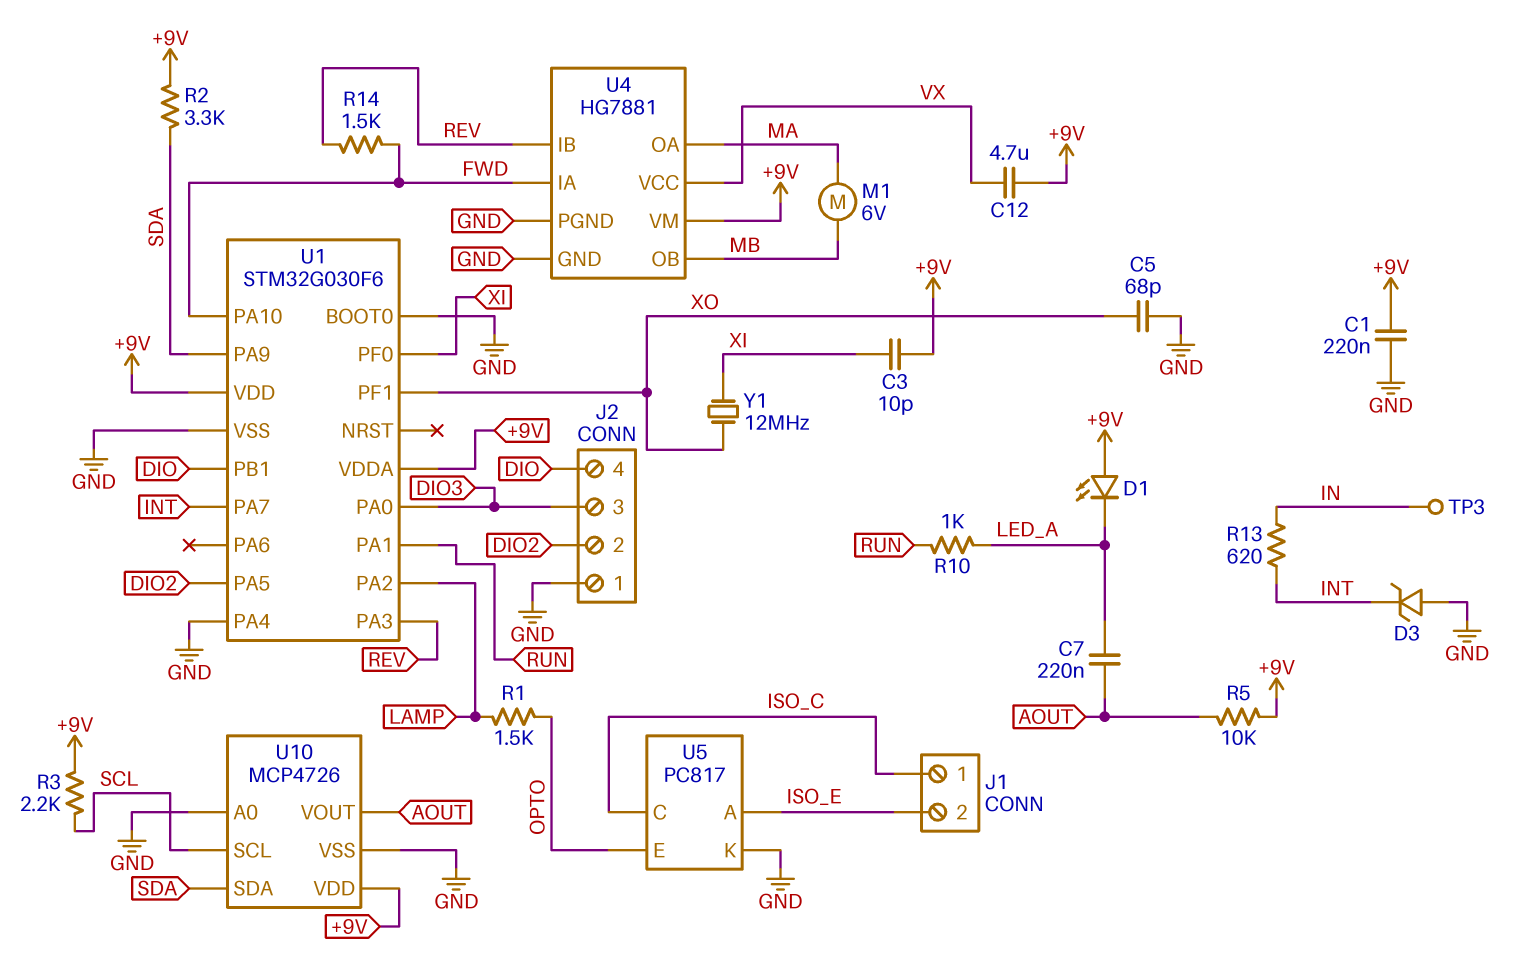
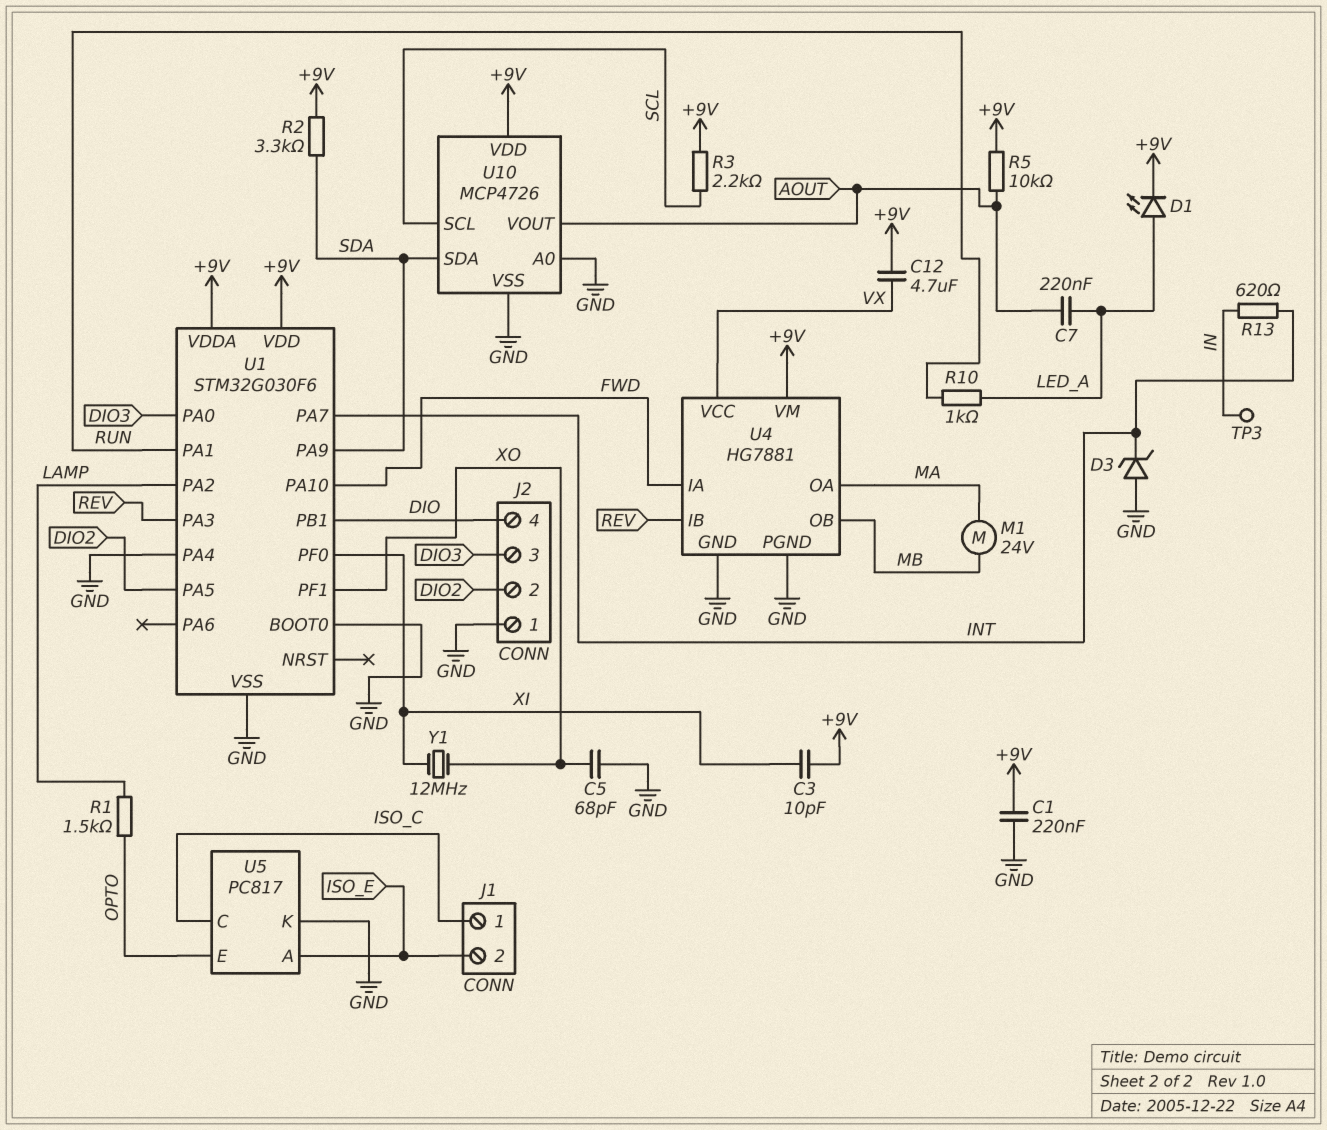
D1: LED (A +9V, K LED_A) -> LED (A LED_A, K +9V)
M1: motor 6V (MA, MB) -> motor 24V (MA, MB)
R14: 1.5k (FWD, REV) -> none

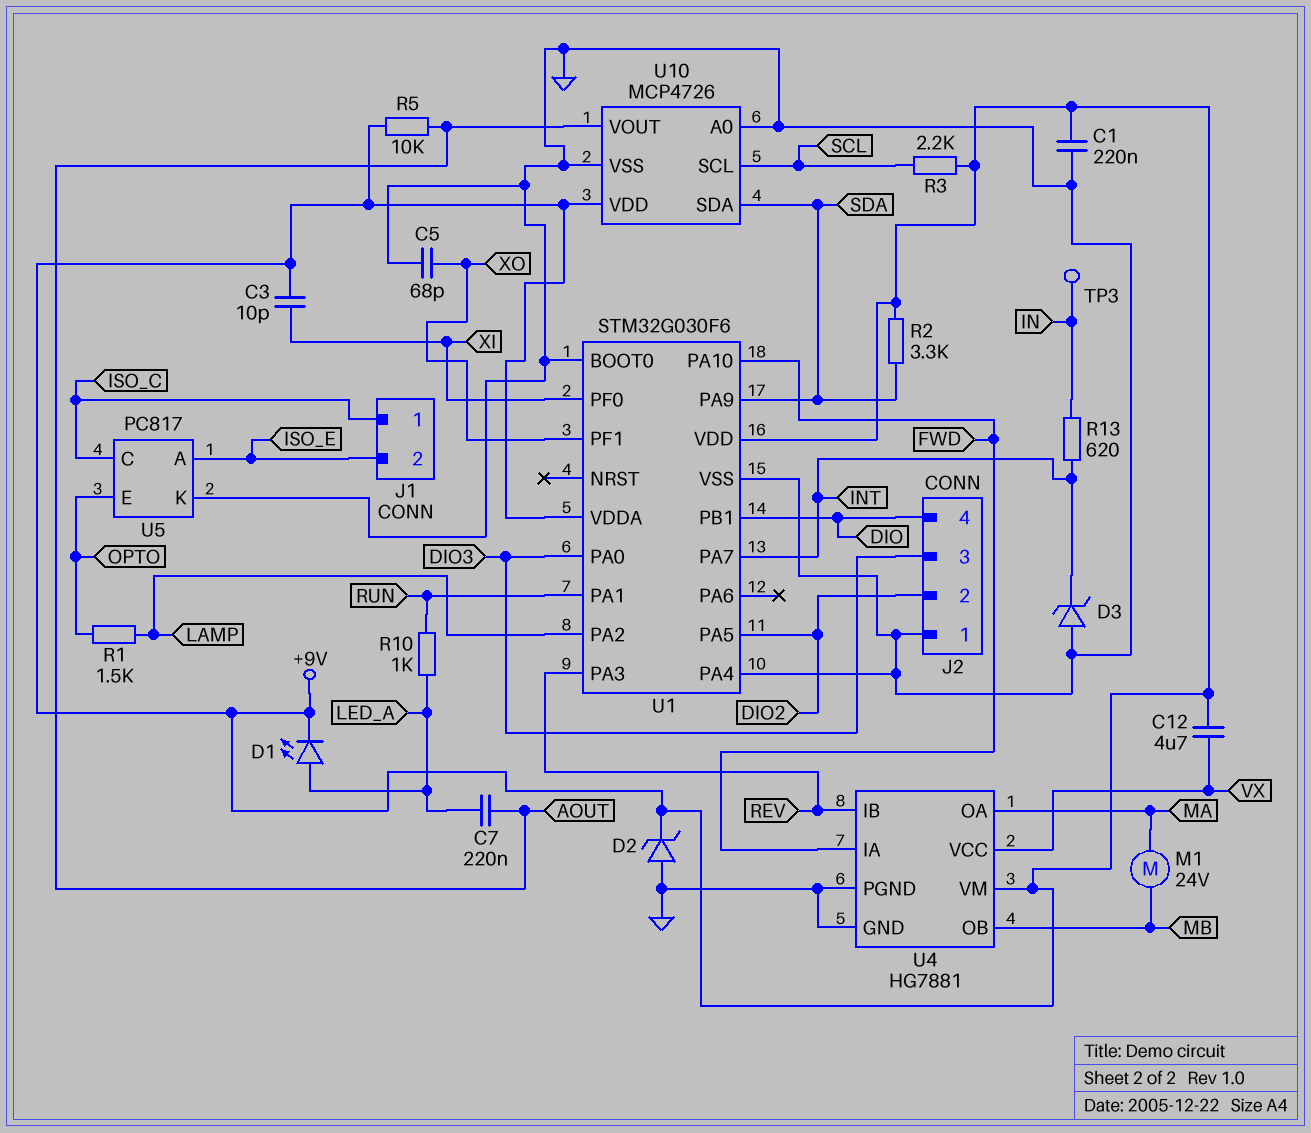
D2: none -> zener (A GND, K +9V)
Y1: 12MHz (XI, XO) -> none

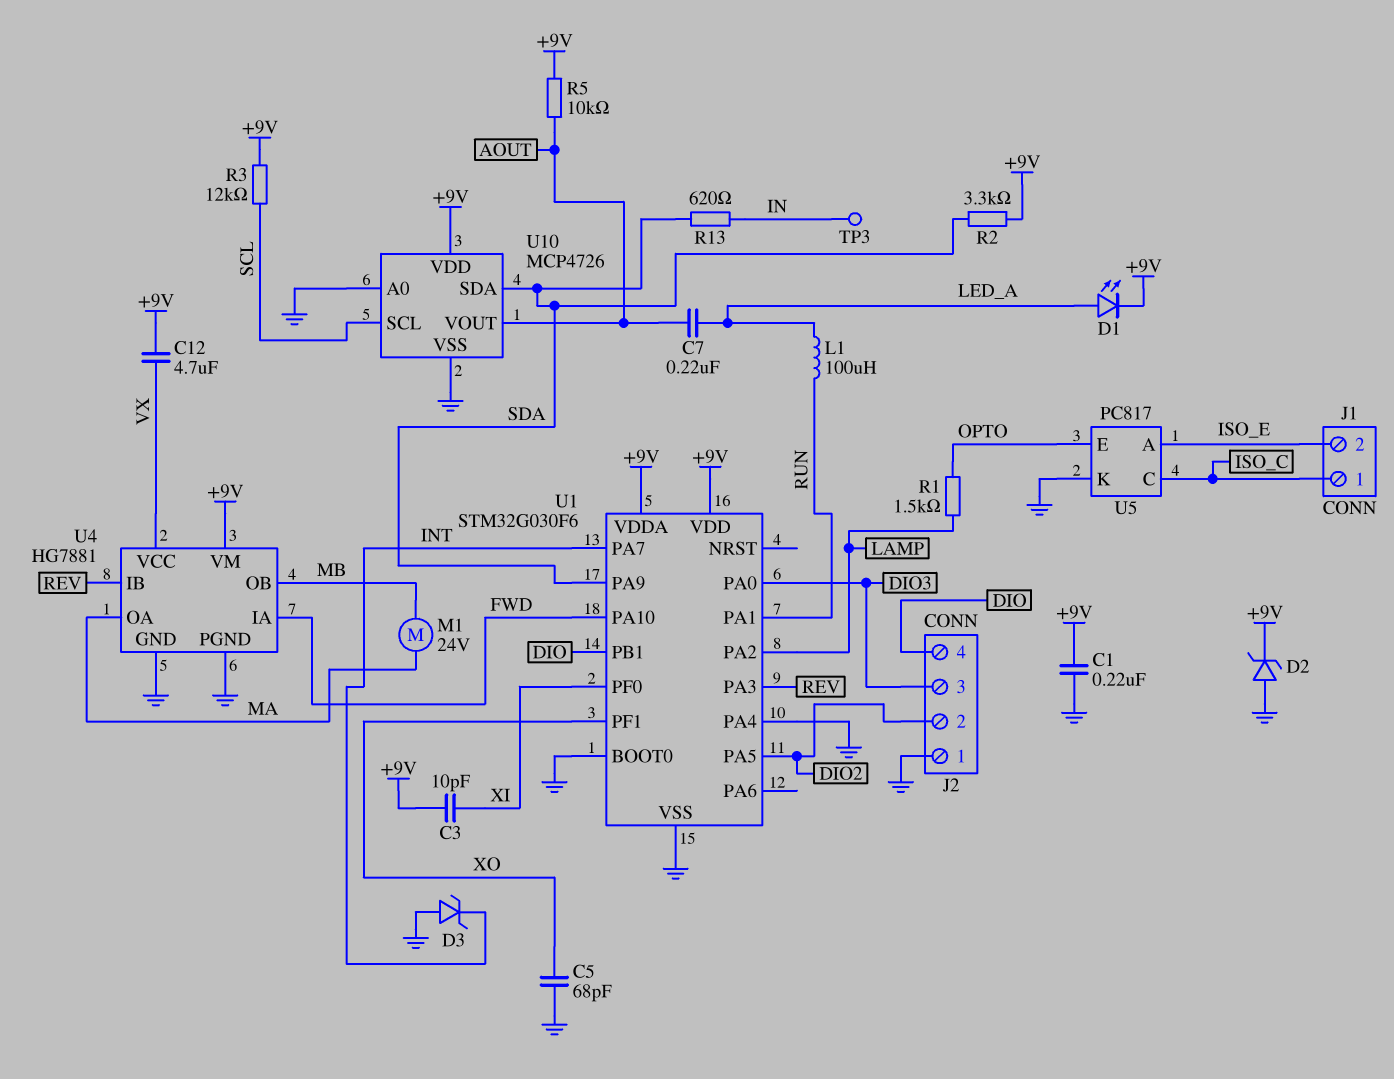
L1: none -> 100uH (LED_A, RUN)
R3: 2.2k (+9V, SCL) -> 12k (+9V, SCL)
R10: 1k (LED_A, RUN) -> none
R13: 620 (IN, INT) -> 620 (IN, SDA)

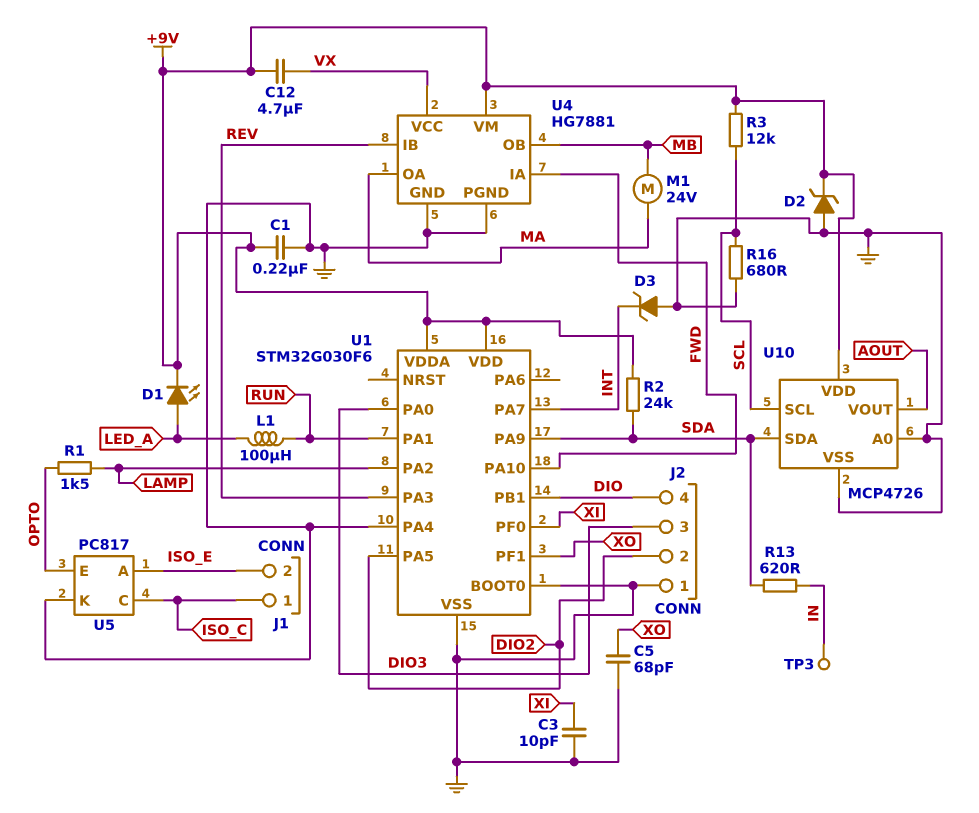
C3: 10pF (+9V, XI) -> 10pF (GND, XI)
C7: 220nF (AOUT, LED_A) -> none
R2: 3.3k (+9V, SDA) -> 24k (+9V, SDA)
R5: 10k (+9V, AOUT) -> none
R16: none -> 680 (GND, SCL)

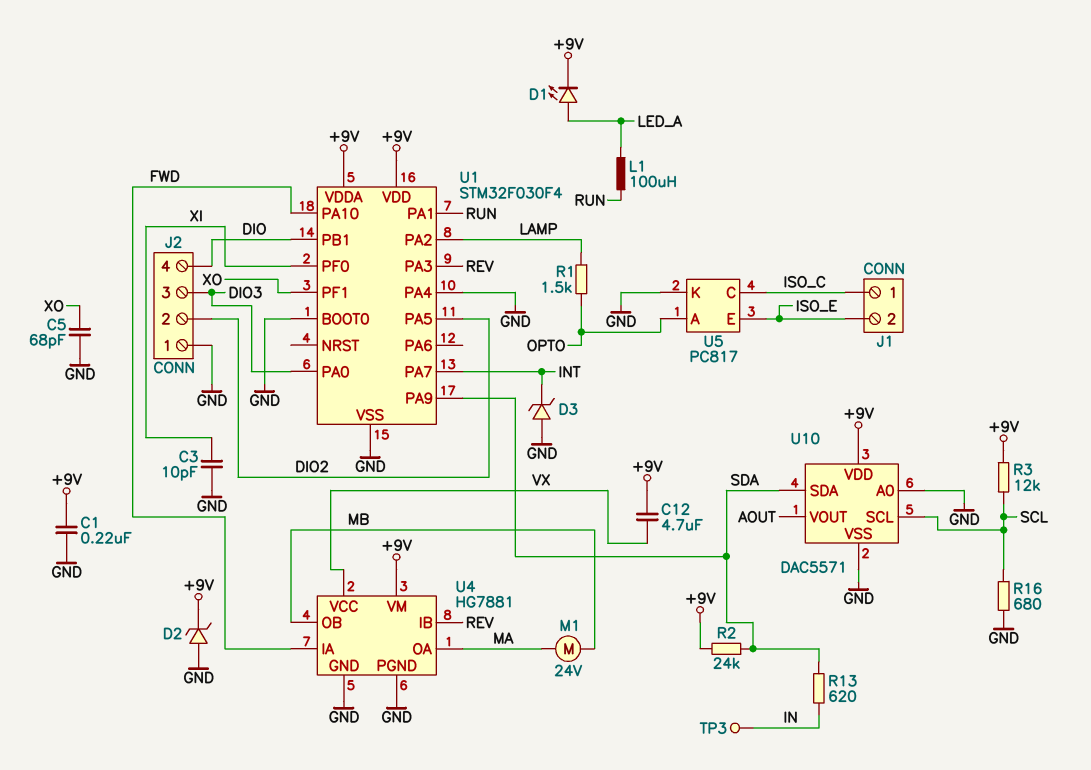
U1: STM32G030F6 -> STM32F030F4
U5 pin A: ISO_E -> OPTO
U5 pin E: OPTO -> ISO_E
U10: MCP4726 -> DAC5571

